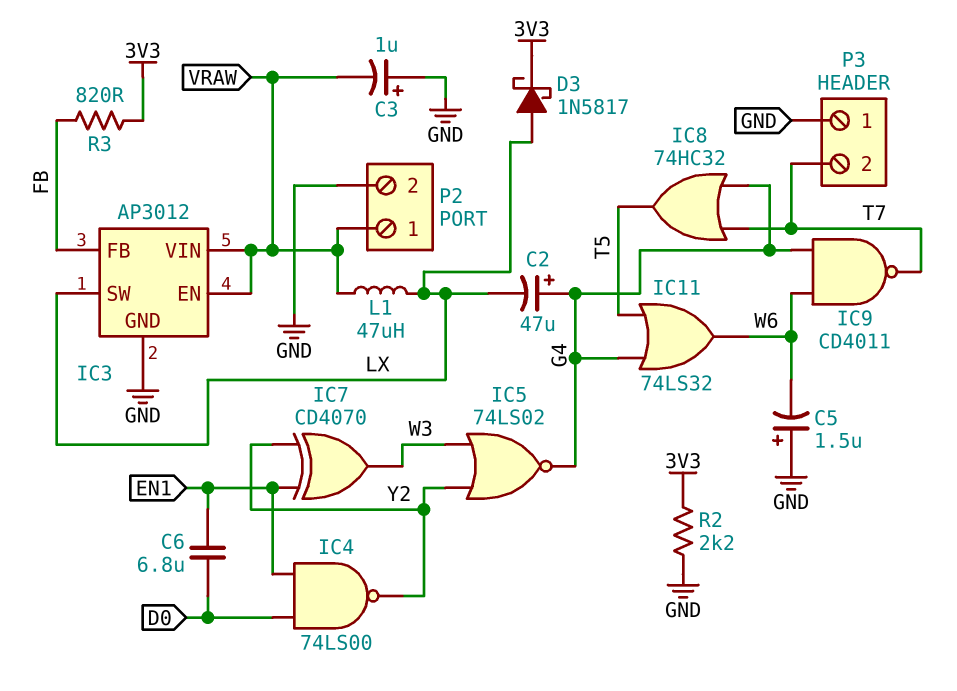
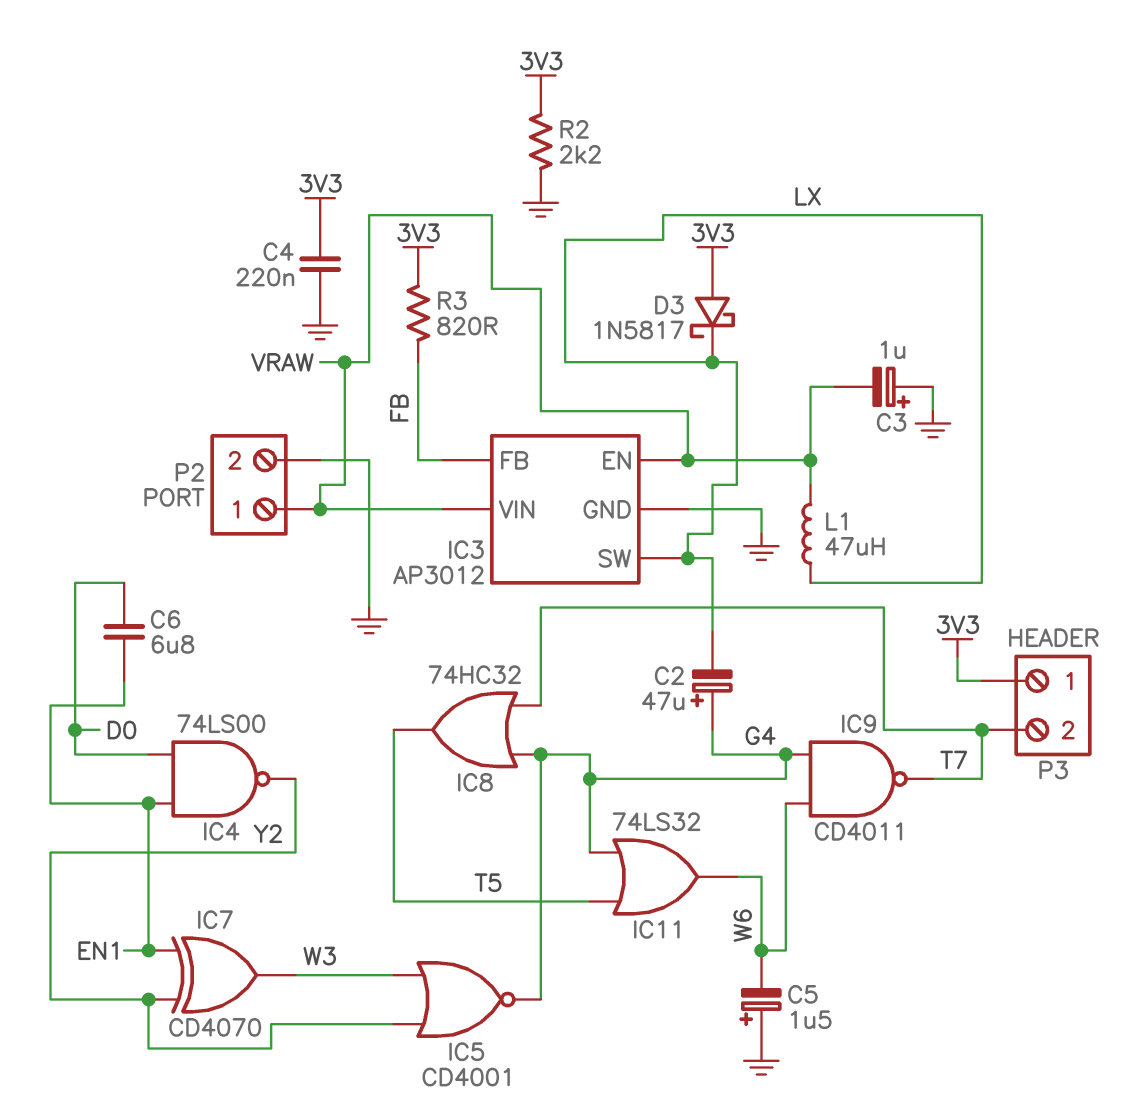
C4: none -> 220nF (3V3, GND)
D3: schottky 1N5817 (A LX, K 3V3) -> schottky 1N5817 (A 3V3, K LX)
IC5: NOR 74LS02 (in W3, in Y2, out G4) -> NOR CD4001 (in W3, in Y2, out G4)
P3 pin 1: GND -> 3V3

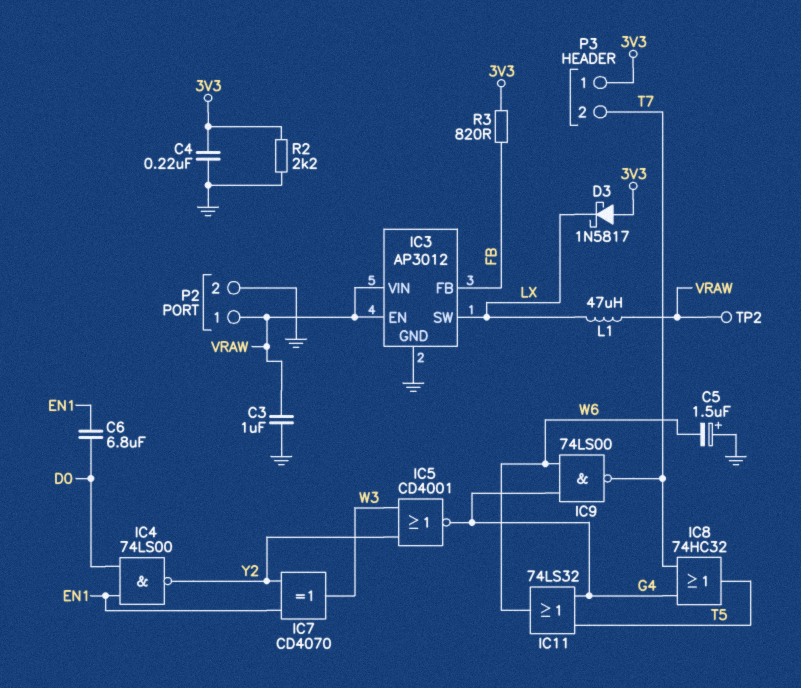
C2: 47uF (plus G4, minus LX) -> none
C3: 1uF (plus GND, minus VRAW) -> 1uF (GND, VRAW)
IC9: NAND CD4011 (in G4, in W6, out T7) -> NAND 74LS00 (in G4, in W6, out T7)
TP2: none -> test point (VRAW)

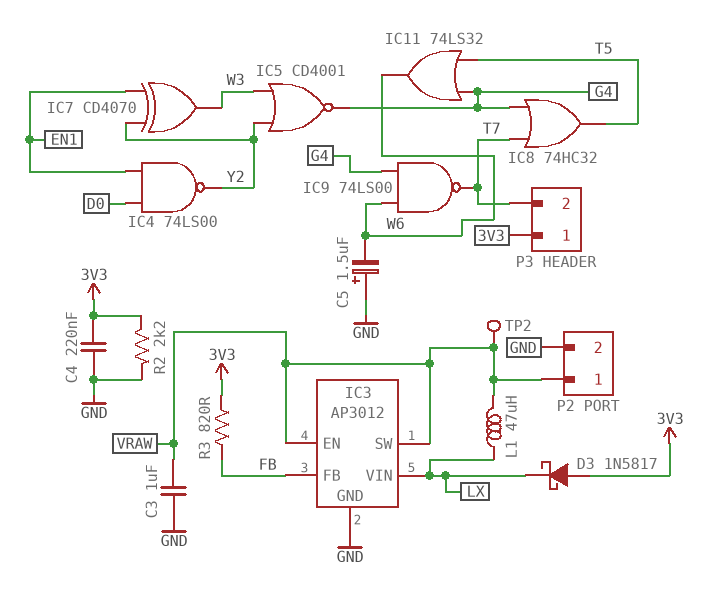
C6: 6.8uF (D0, EN1) -> none
IC3 pin SW: LX -> VRAW
IC3 pin VIN: VRAW -> LX

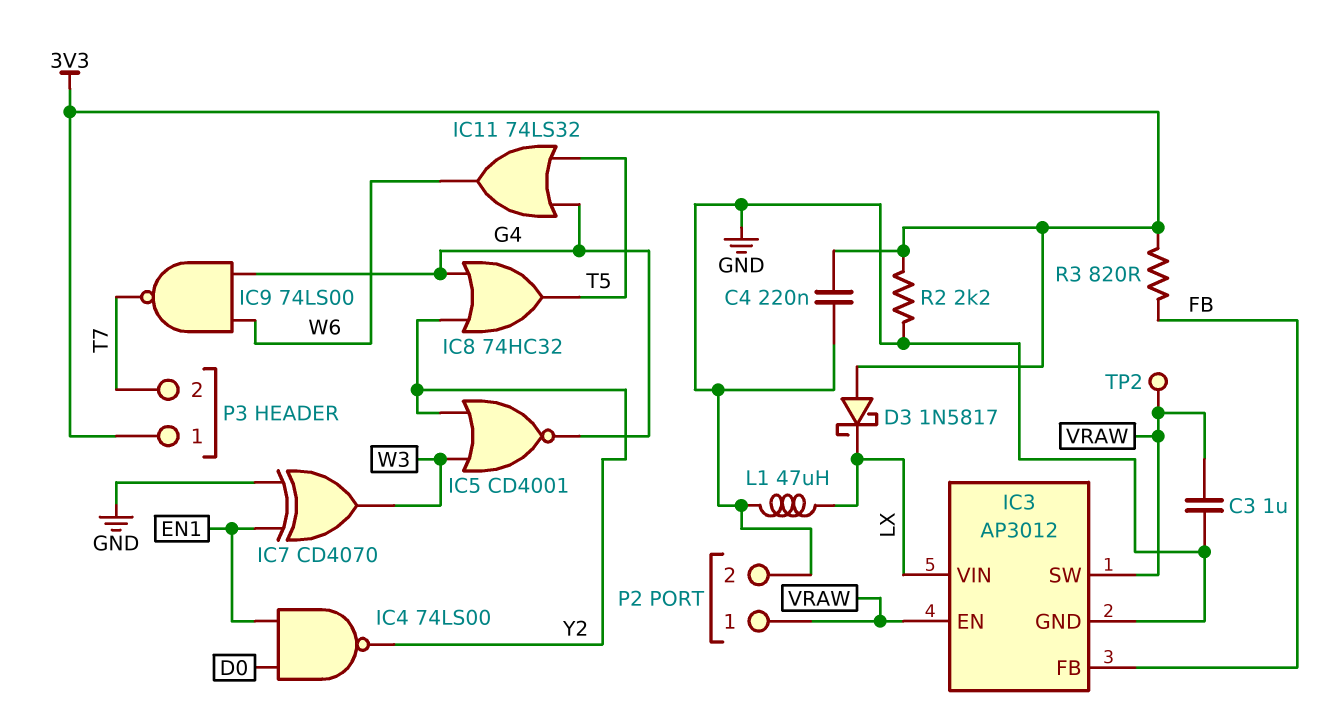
C5: 1.5uF (plus GND, minus W6) -> none
IC7: XOR CD4070 (in EN1, in Y2, out W3) -> XOR CD4070 (in EN1, in GND, out W3)
IC8: OR 74HC32 (in G4, in T7, out T5) -> OR 74HC32 (in G4, in Y2, out T5)
L1: 47uH (LX, VRAW) -> 47uH (GND, LX)

